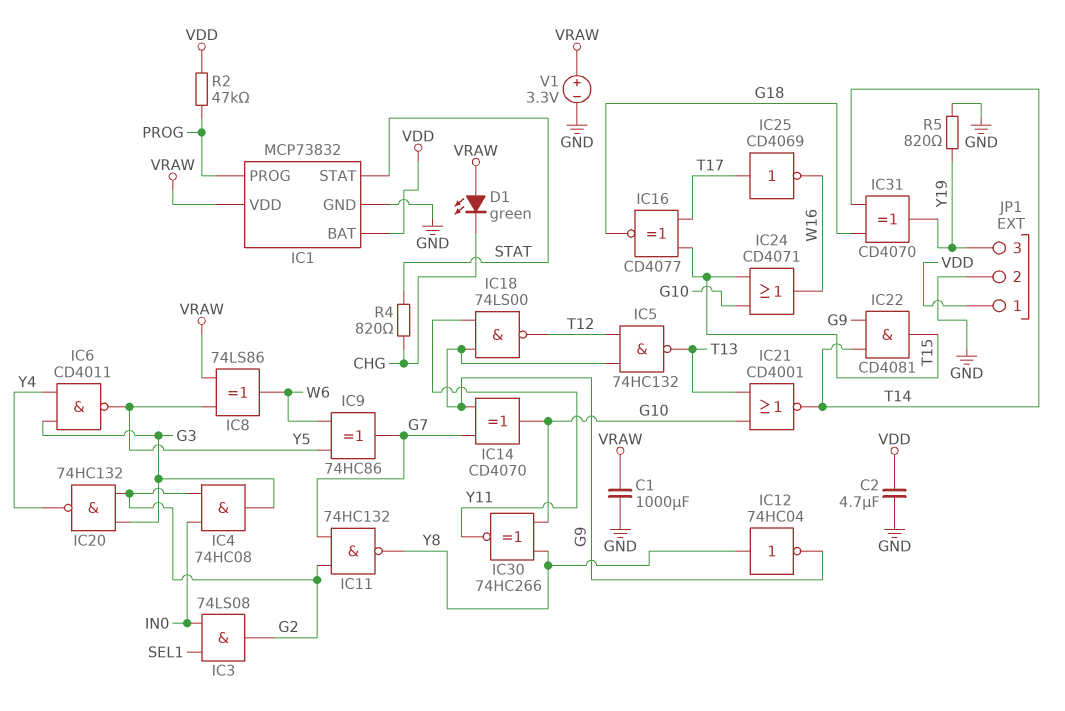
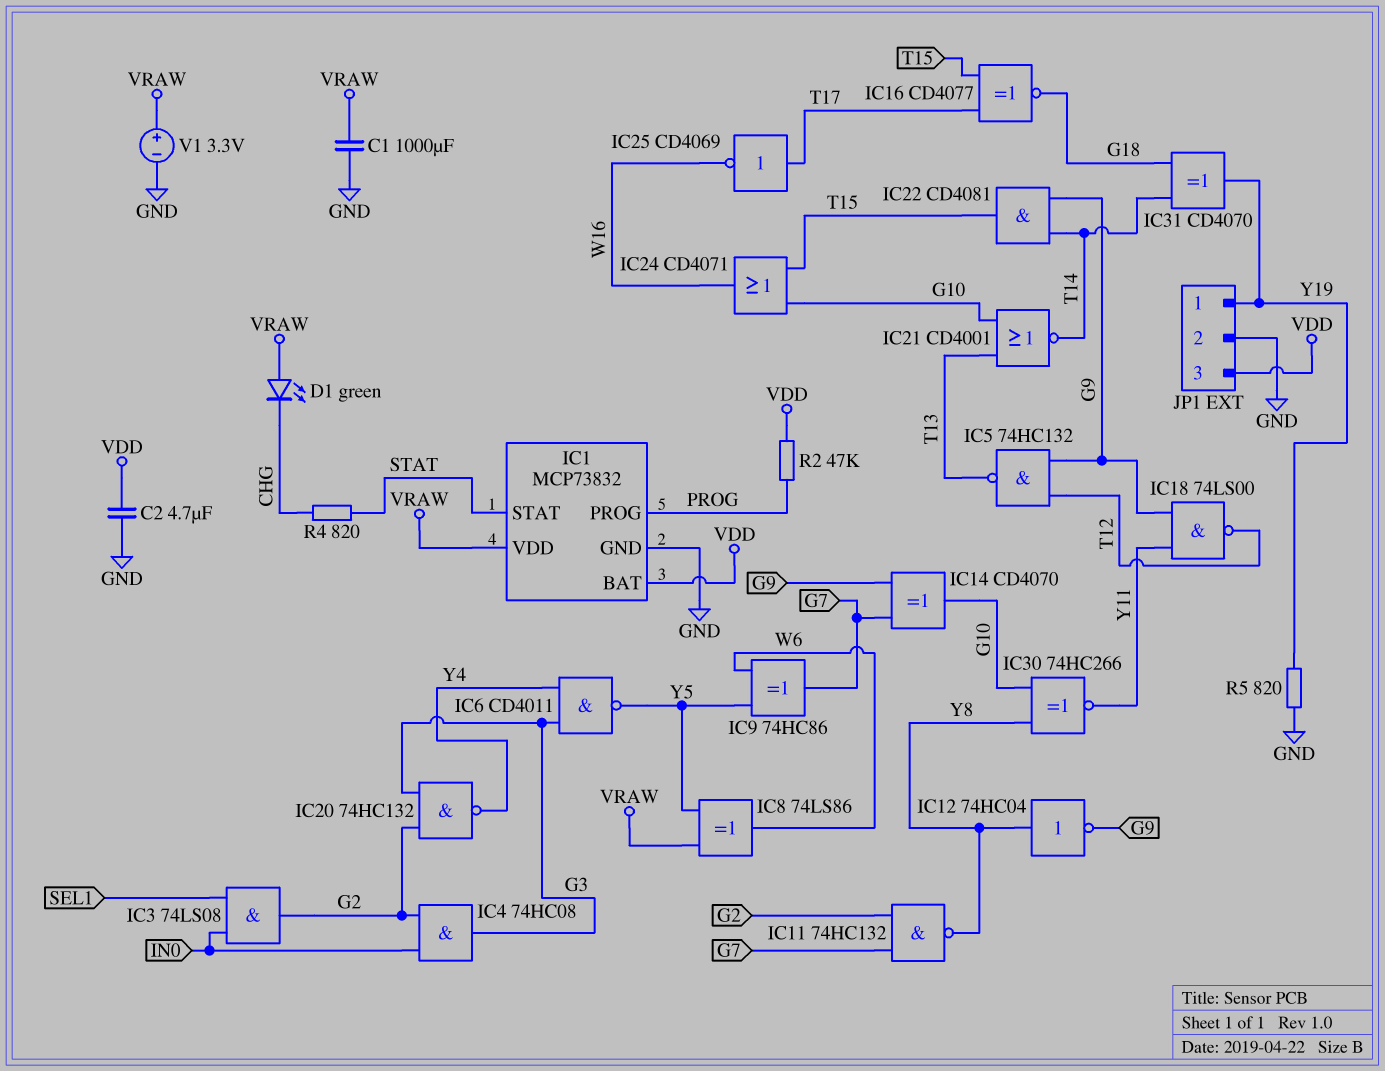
JP1 pin 1: VDD -> Y19
JP1 pin 3: Y19 -> VDD

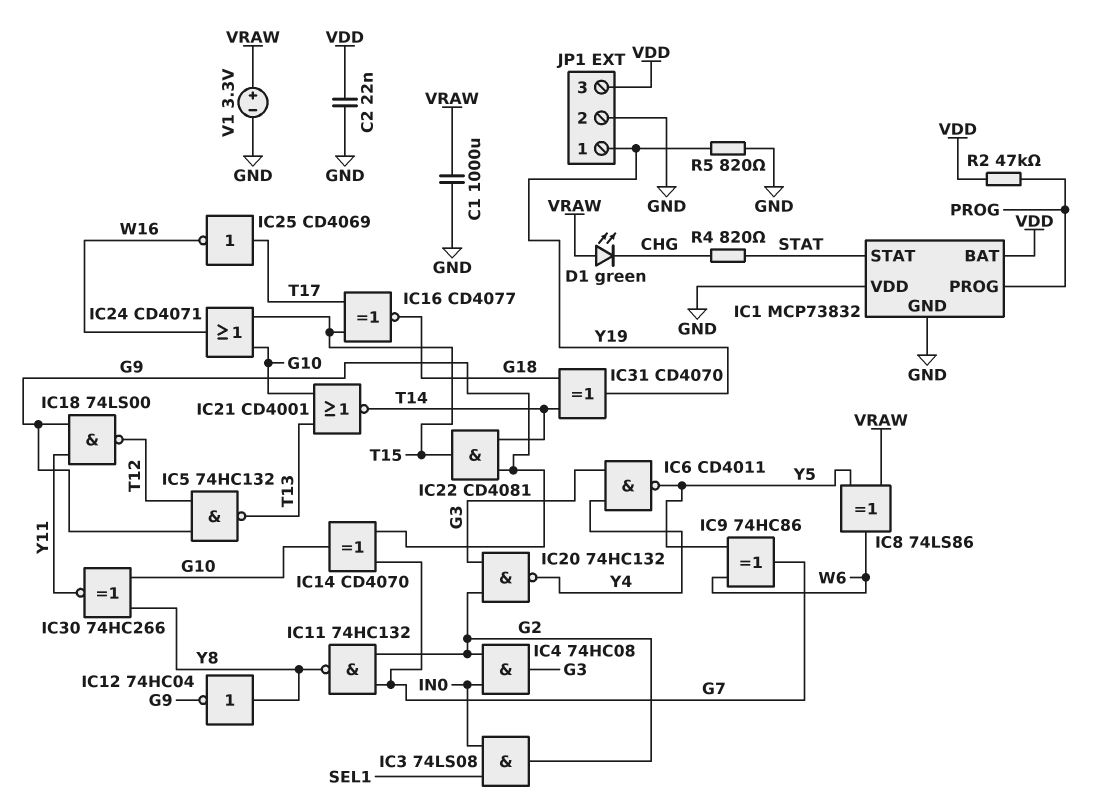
C2: 4.7uF (GND, VDD) -> 22nF (GND, VDD)
IC1 pin VDD: VRAW -> GND

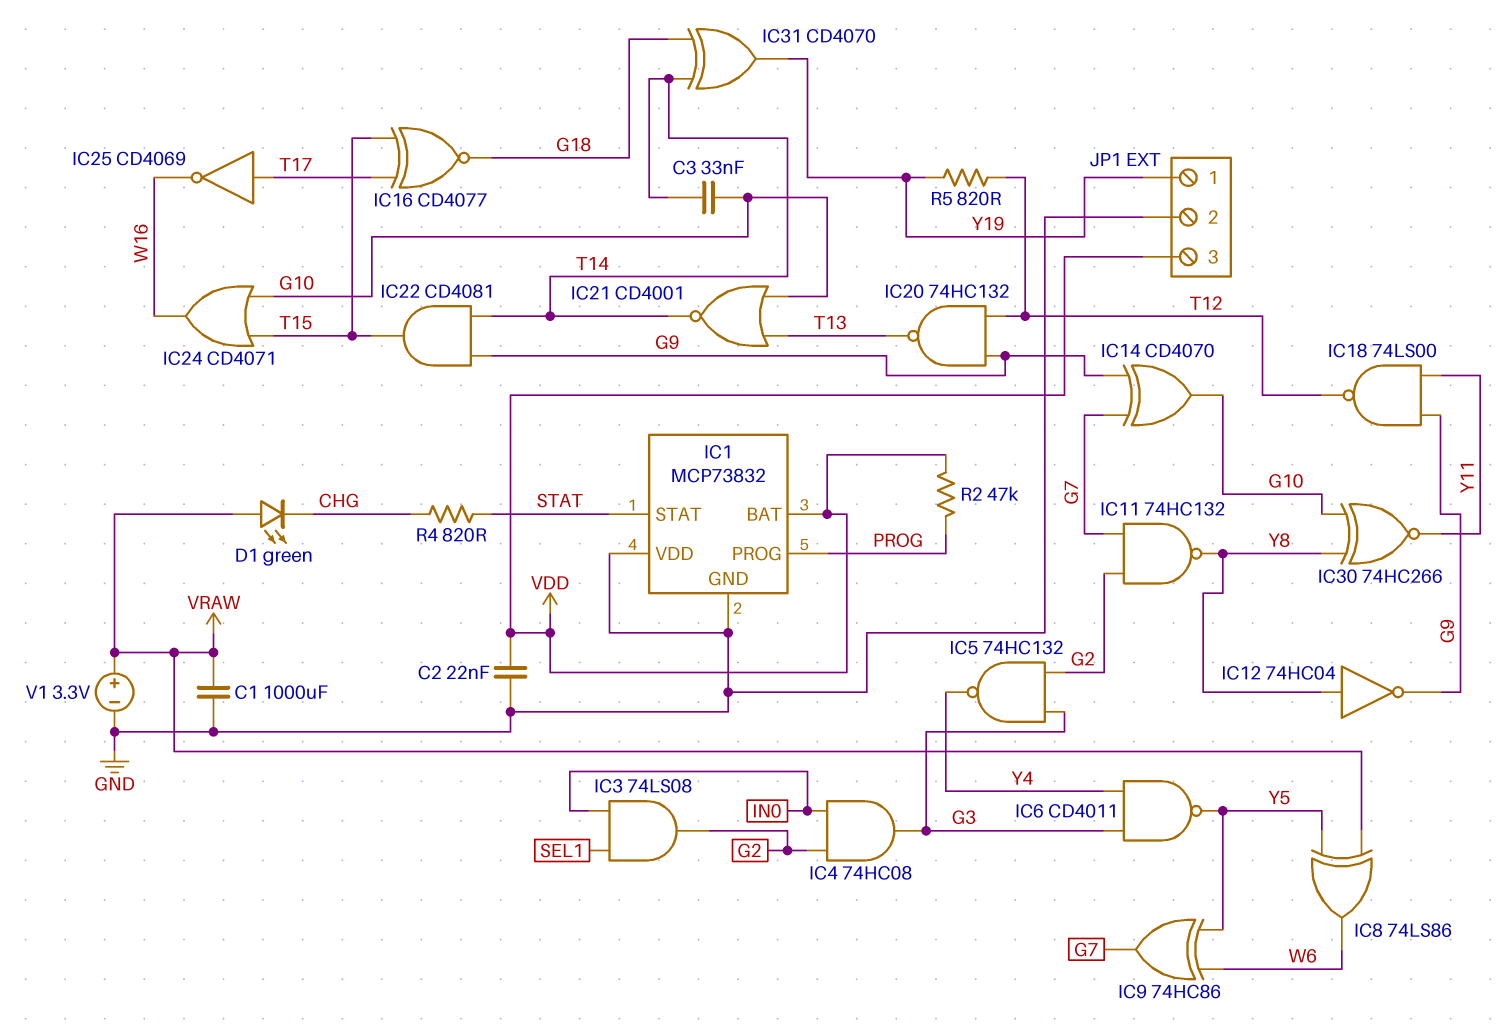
C3: none -> 33nF (G10, T14)
IC5: NAND 74HC132 (in G9, in T12, out T13) -> NAND 74HC132 (in G2, in G3, out Y4)
IC20: NAND 74HC132 (in G2, in G3, out Y4) -> NAND 74HC132 (in G9, in T12, out T13)
R5: 820 (GND, Y19) -> 820 (T12, Y19)

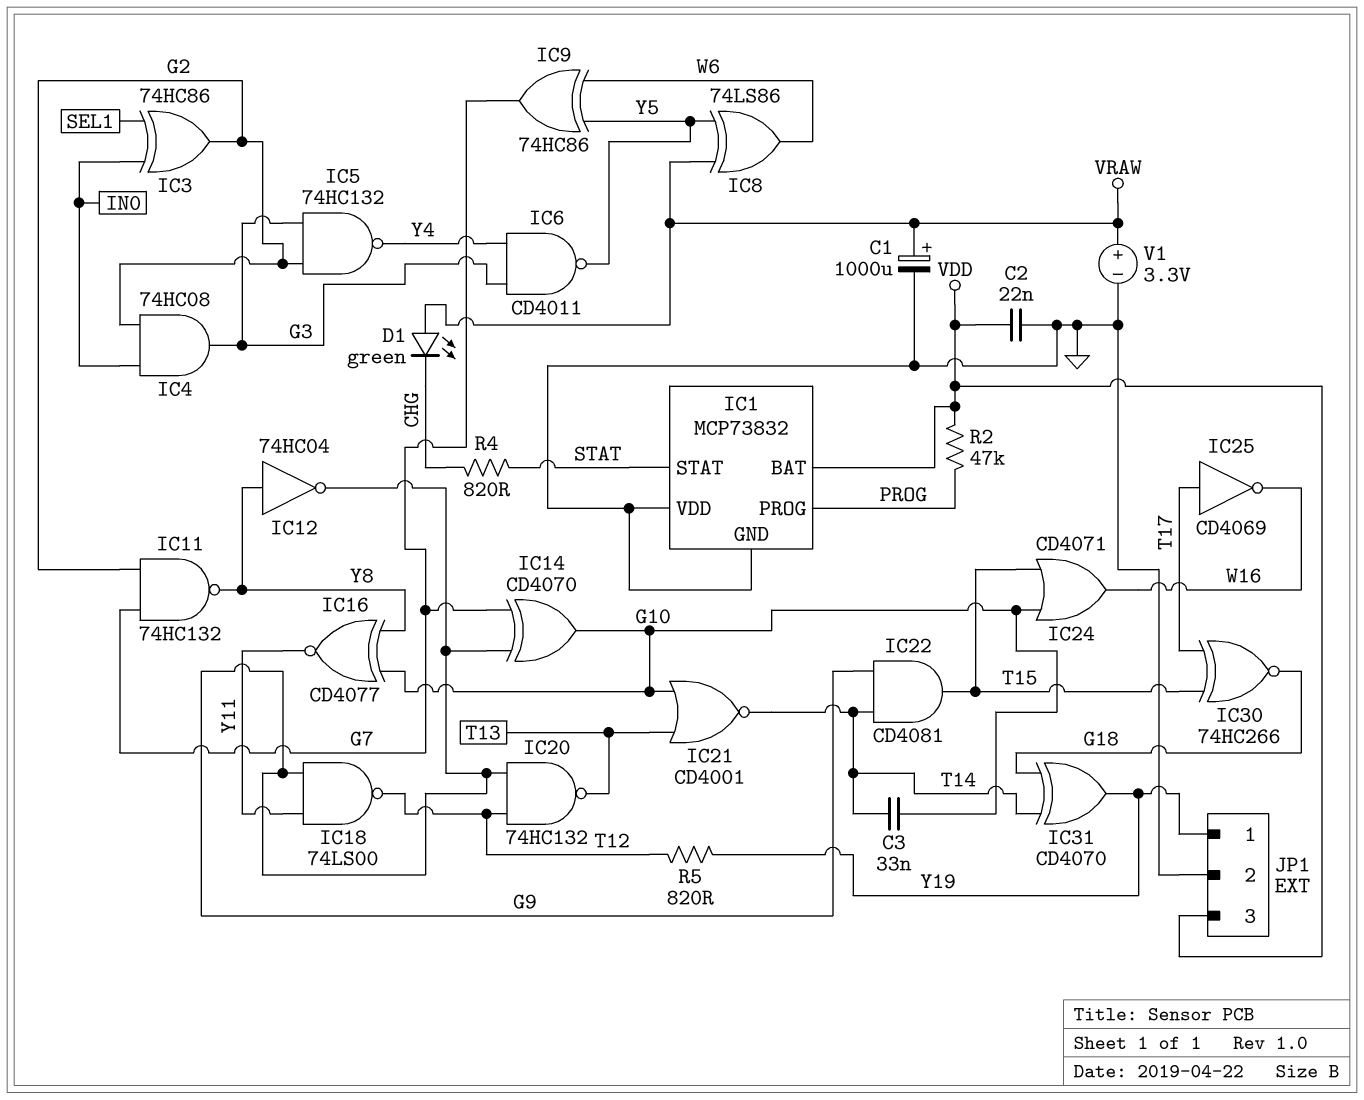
C1: 1000uF (GND, VRAW) -> 1000uF (plus VRAW, minus GND)
IC3: AND 74LS08 (in IN0, in SEL1, out G2) -> XOR 74HC86 (in IN0, in SEL1, out G2)
IC16: XNOR CD4077 (in T15, in T17, out G18) -> XNOR CD4077 (in G10, in Y8, out Y11)
IC30: XNOR 74HC266 (in G10, in Y8, out Y11) -> XNOR 74HC266 (in T15, in T17, out G18)

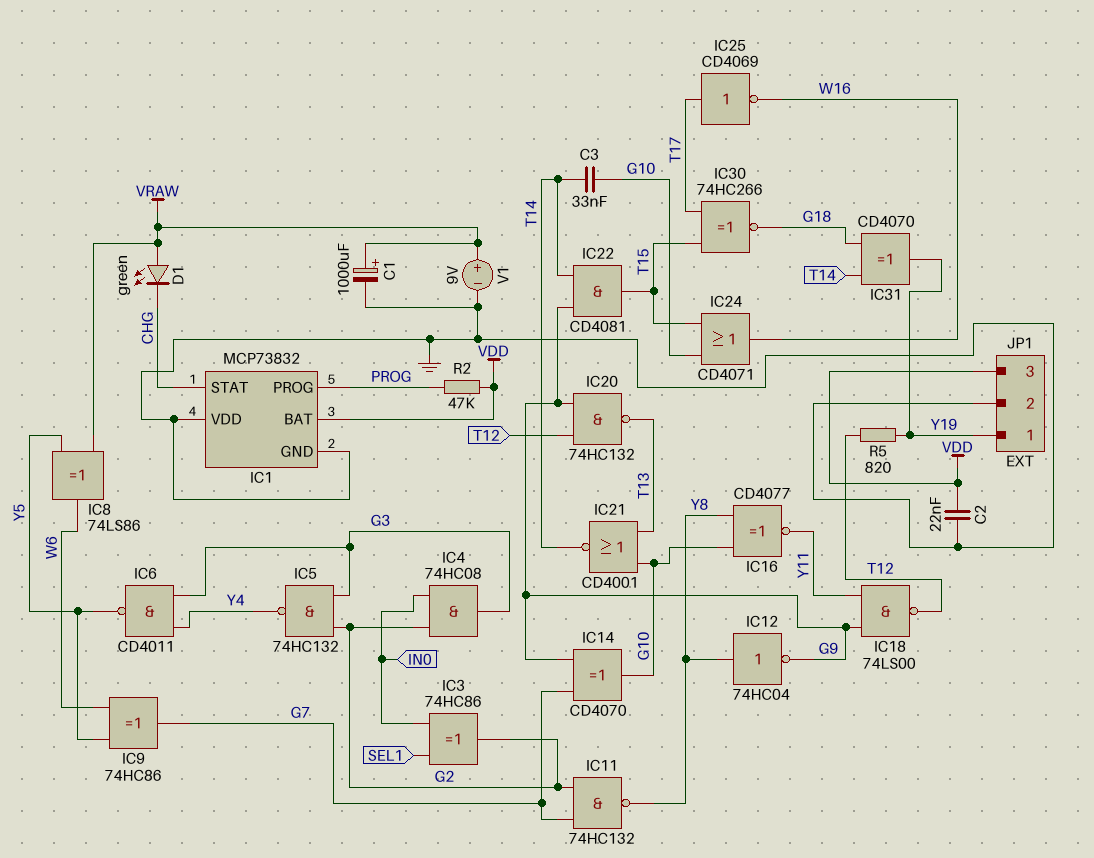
IC1 pin STAT: STAT -> CHG
R4: 820 (CHG, STAT) -> none
V1: 3.3V (plus VRAW, minus GND) -> 9V (plus VRAW, minus GND)

